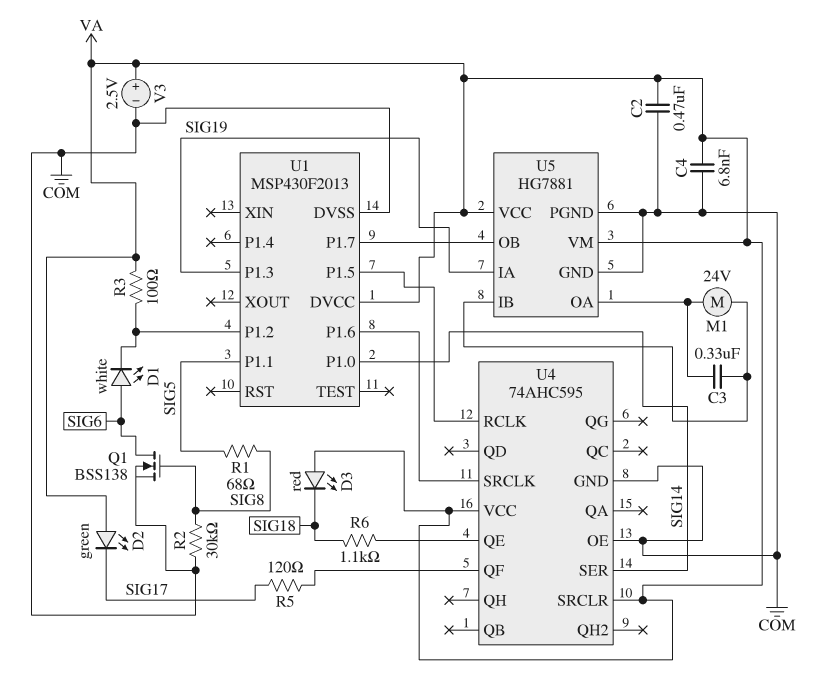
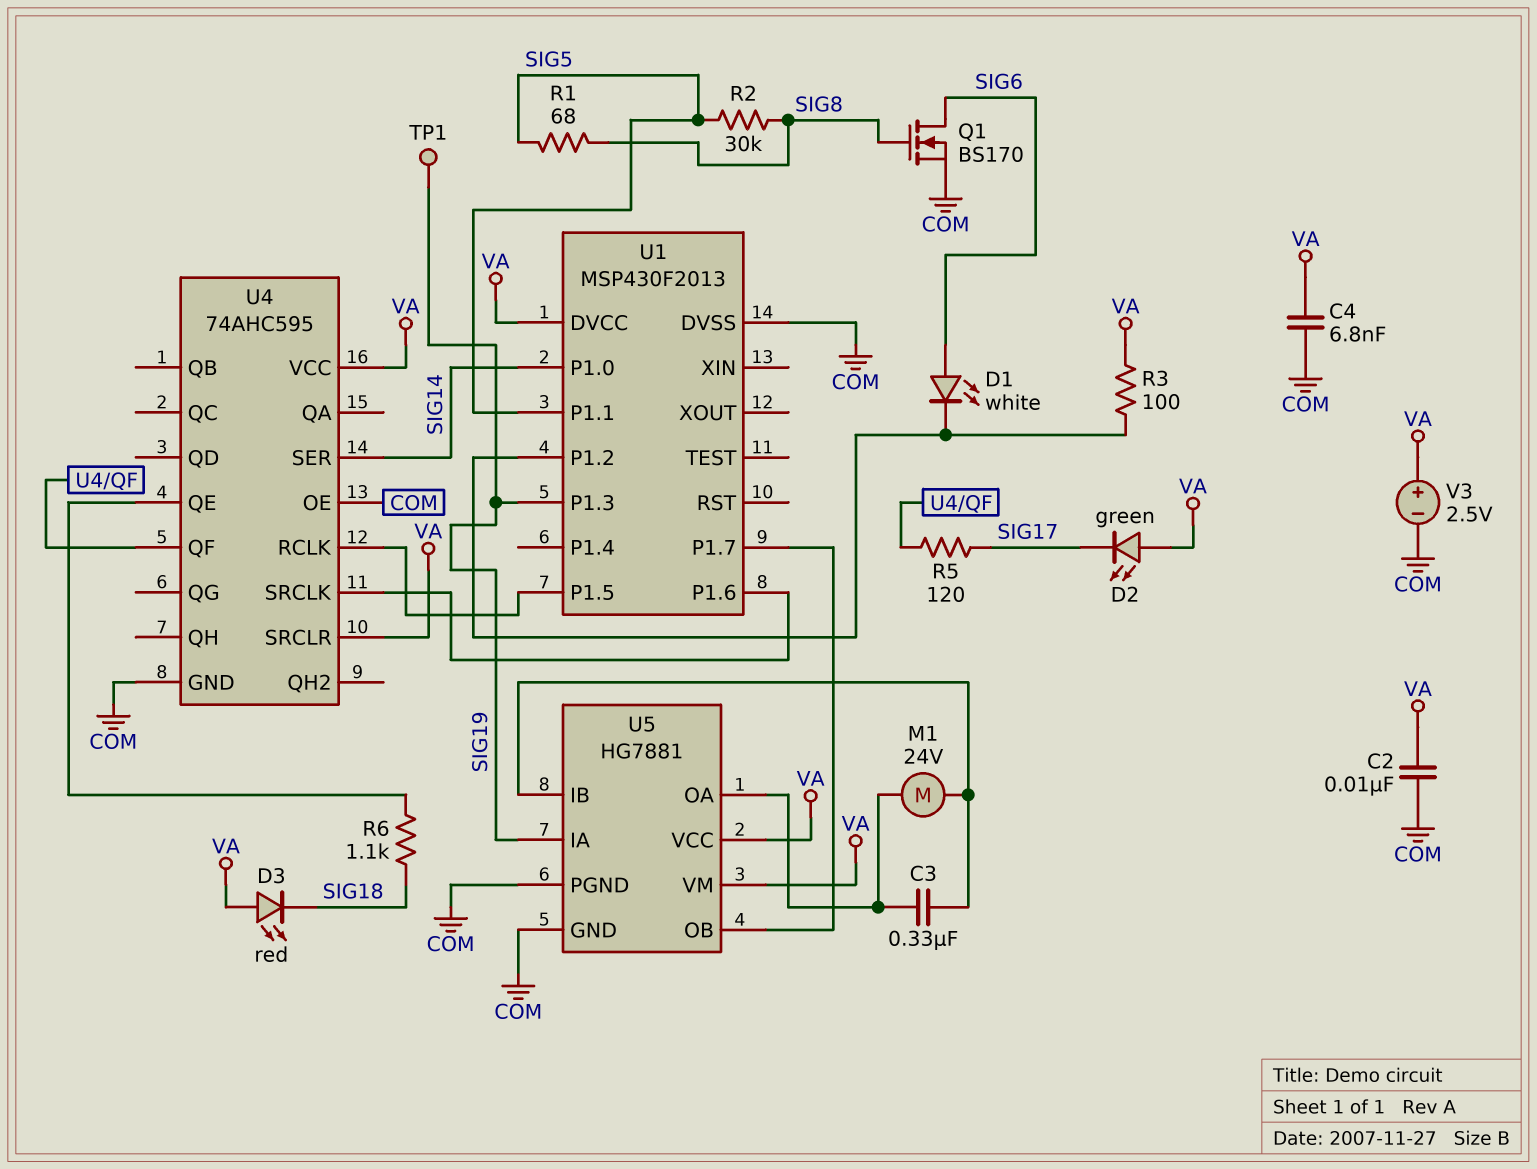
C2: 470nF (COM, VA) -> 10nF (COM, VA)
Q1: NMOS BSS138 (G SIG8, D SIG6, S COM) -> NMOS BS170 (G SIG8, D SIG6, S COM)
R2: 30k (COM, SIG8) -> 30k (SIG5, SIG8)
TP1: none -> test point (SIG19)

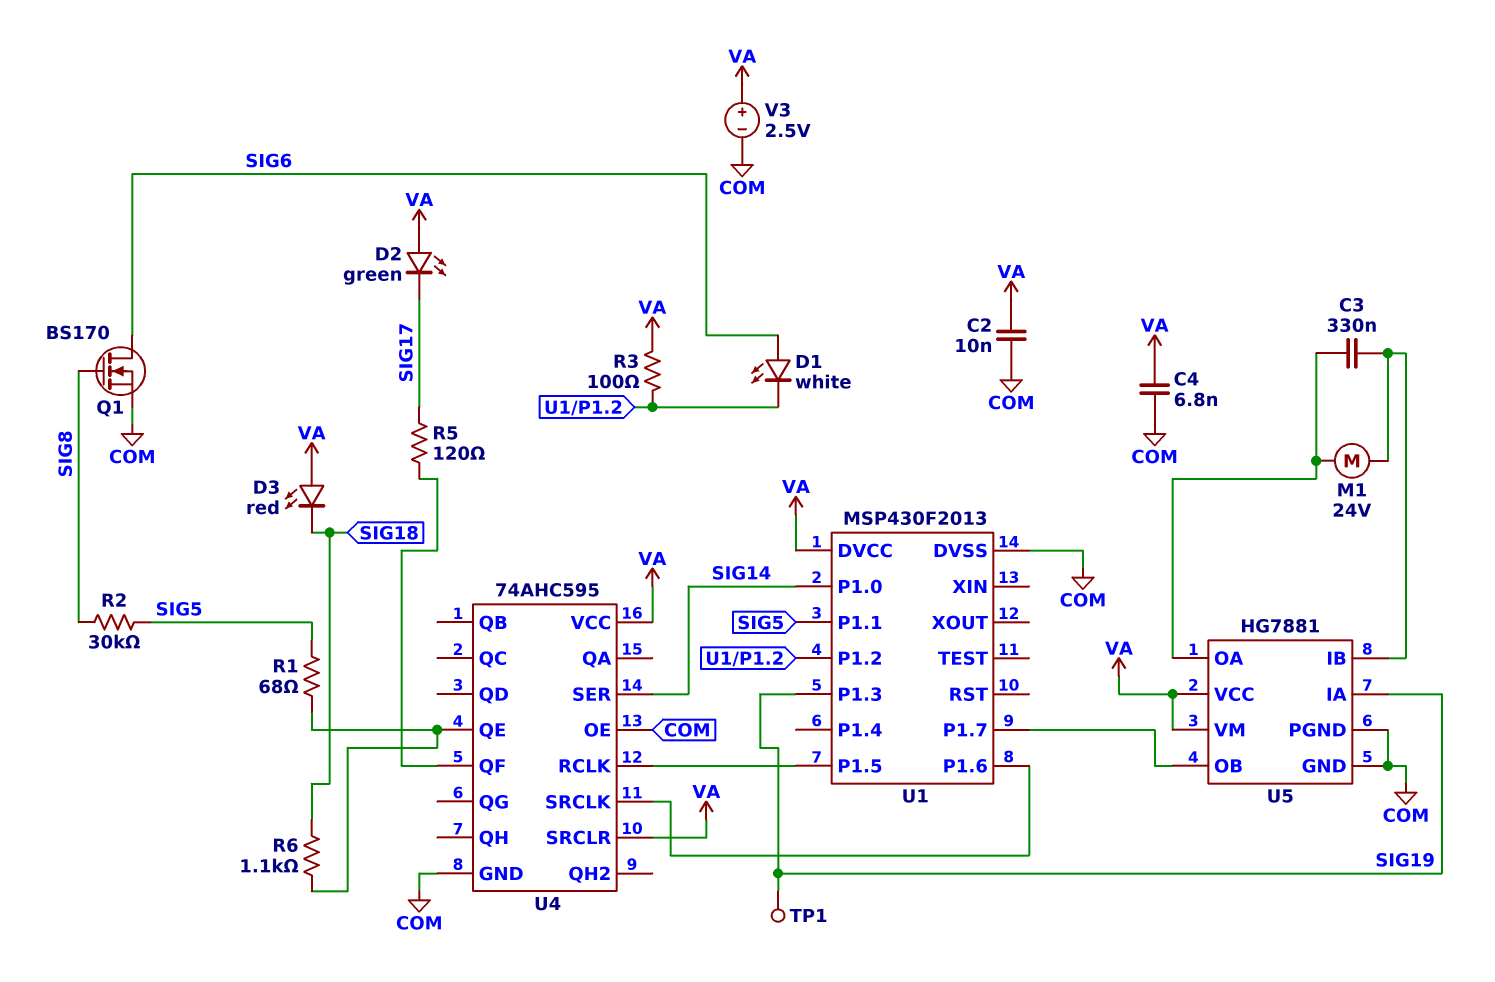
R1: 68 (SIG5, SIG8) -> 68 (SIG5, U4/QE)

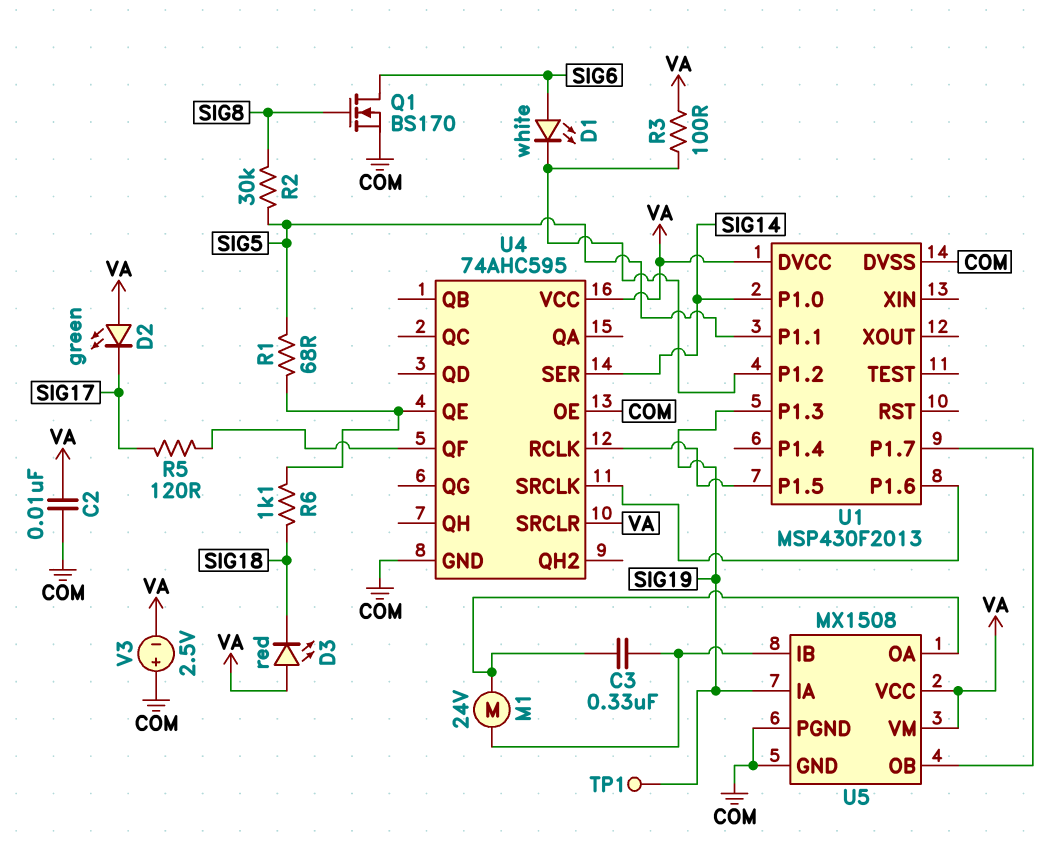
C4: 6.8nF (COM, VA) -> none
U5: HG7881 -> MX1508
V3: 2.5V (plus VA, minus COM) -> 2.5V (plus COM, minus VA)

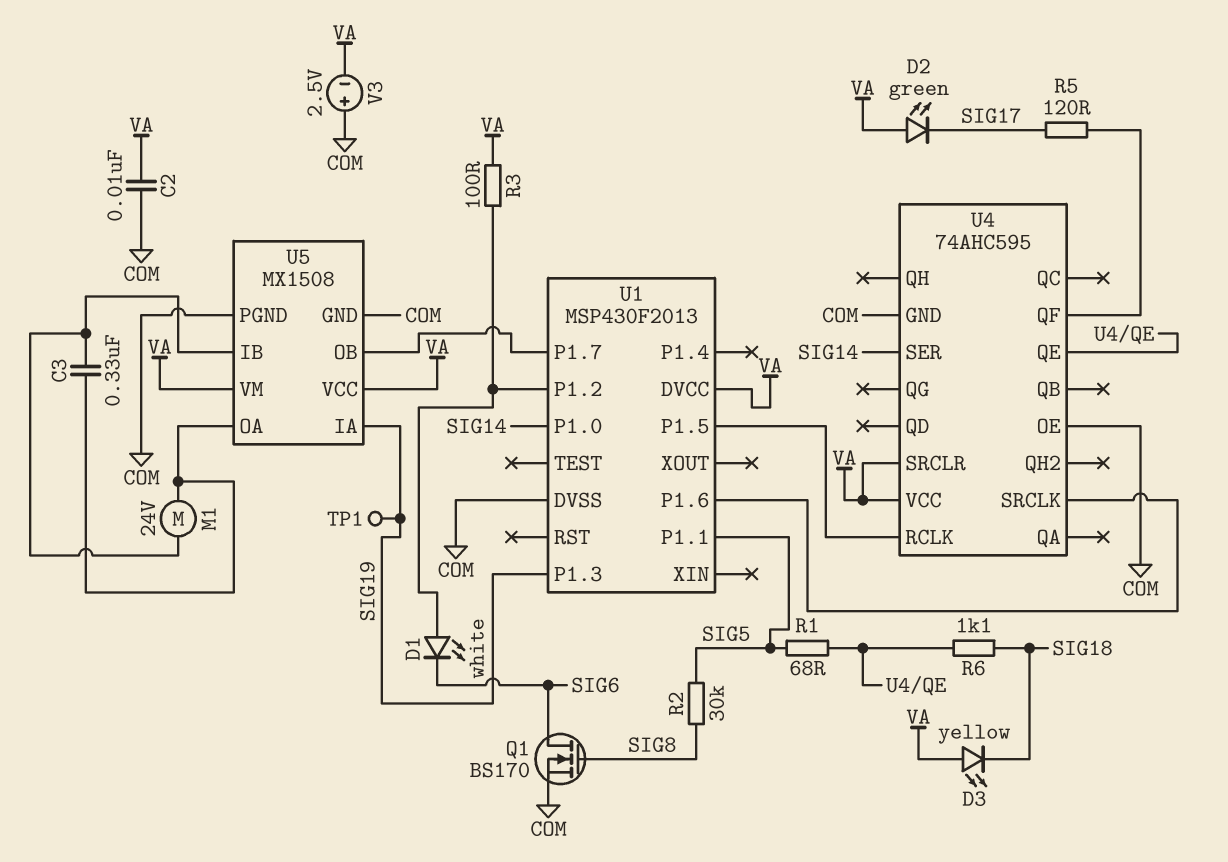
D1: LED white (A SIG6, K U1/P1.2) -> LED white (A U1/P1.2, K SIG6)
D3: LED red (A VA, K SIG18) -> LED yellow (A VA, K SIG18)

